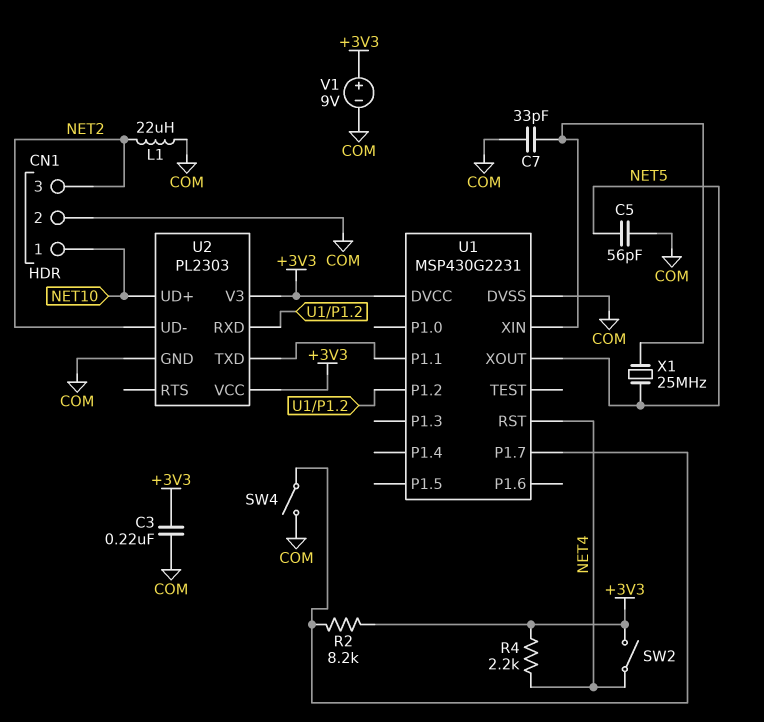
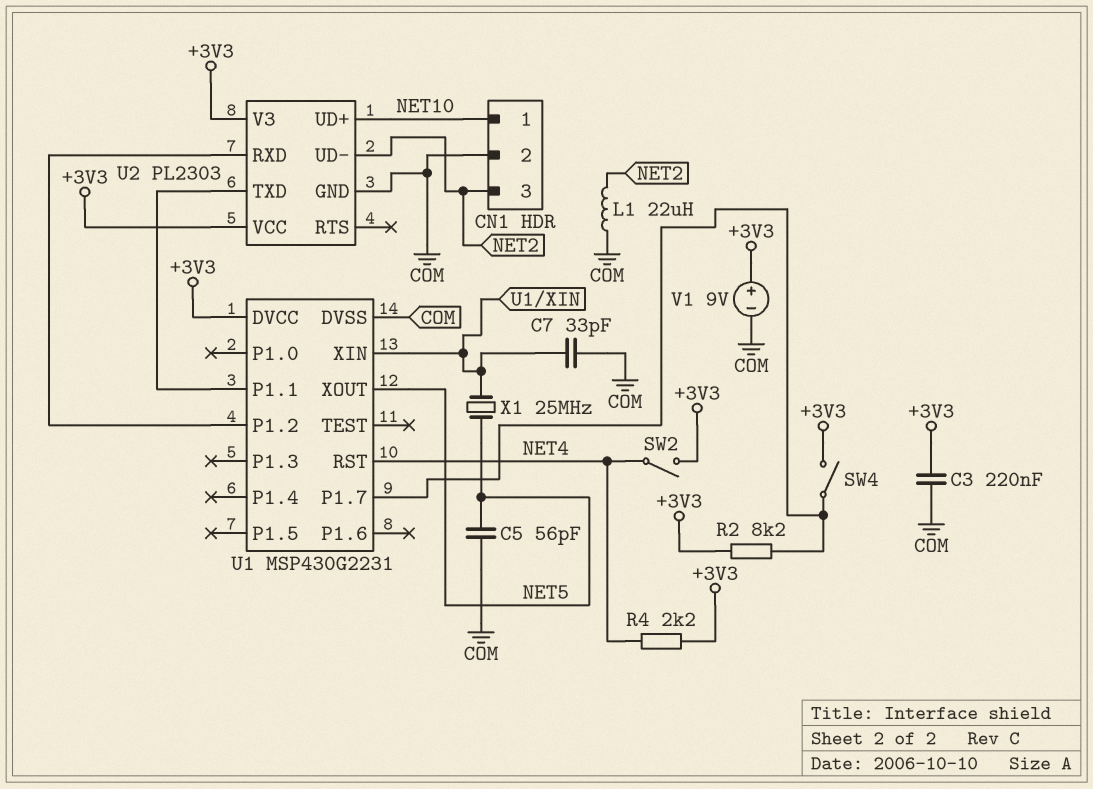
SW4: switch (COM, U1/P1.7) -> switch (+3V3, U1/P1.7)

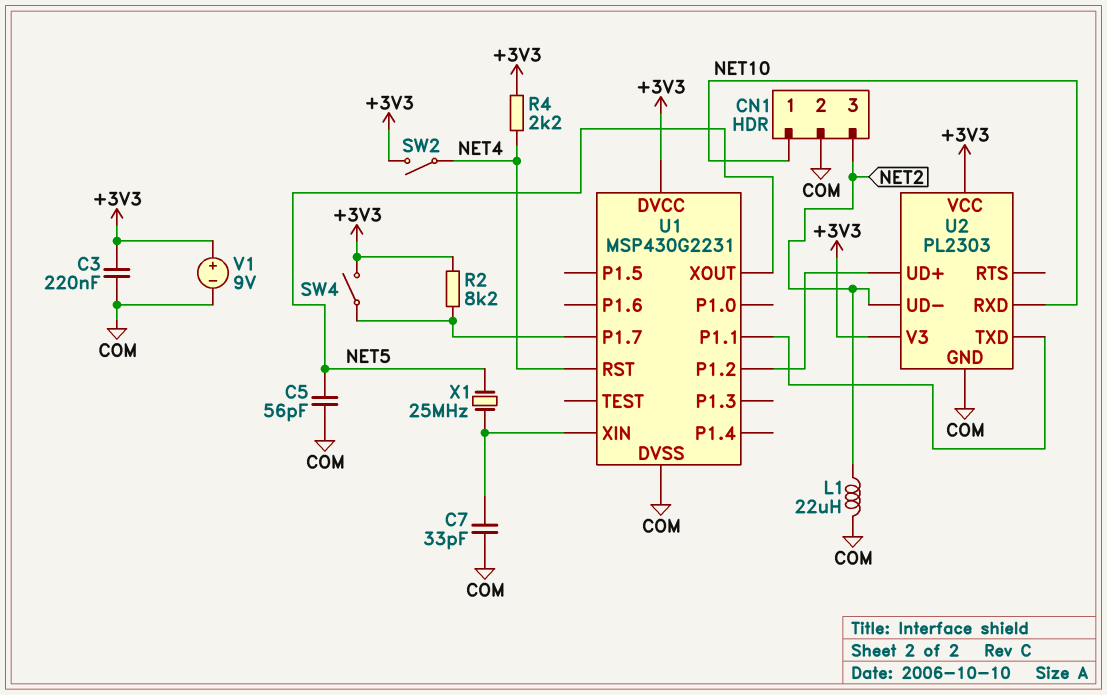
U2 pin RXD: U1/P1.2 -> NET10
U2 pin UD+: NET10 -> U1/P1.2

